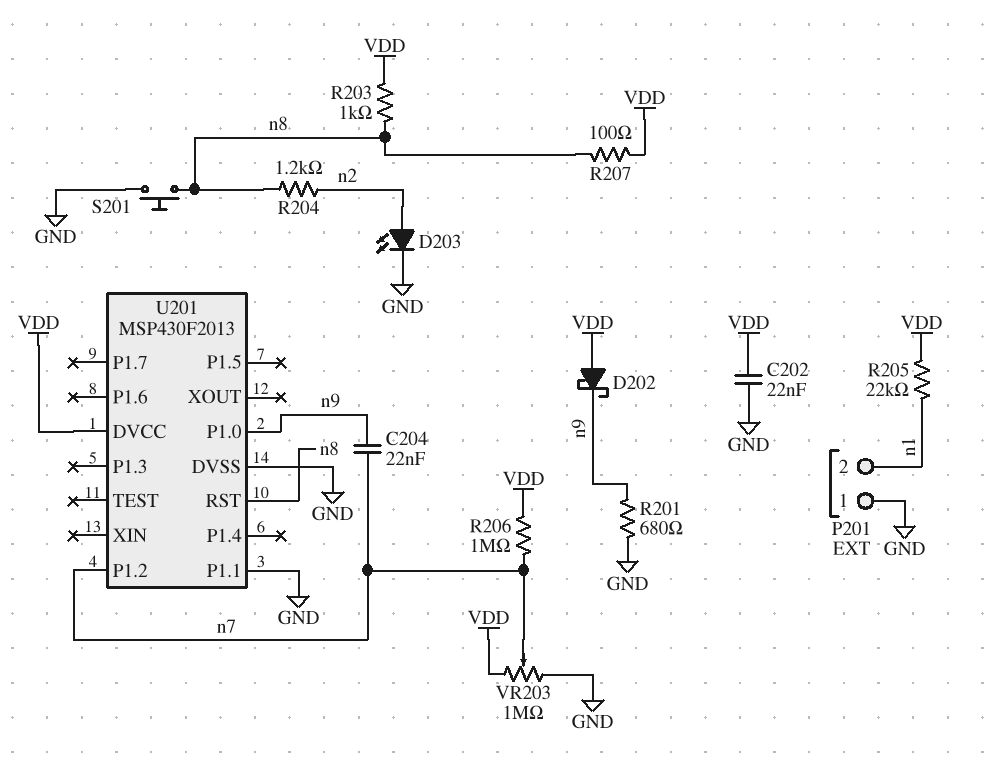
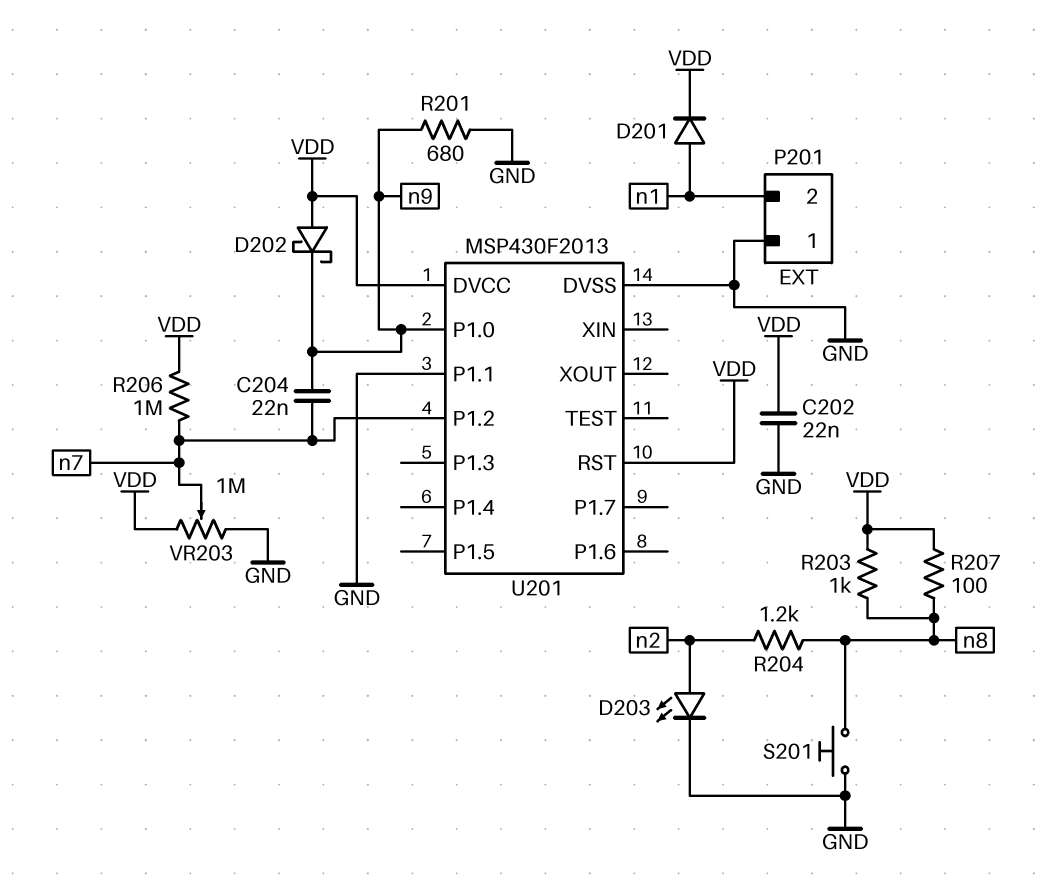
D201: none -> diode (A n1, K VDD)
R205: 22k (VDD, n1) -> none
U201 pin RST: n8 -> VDD

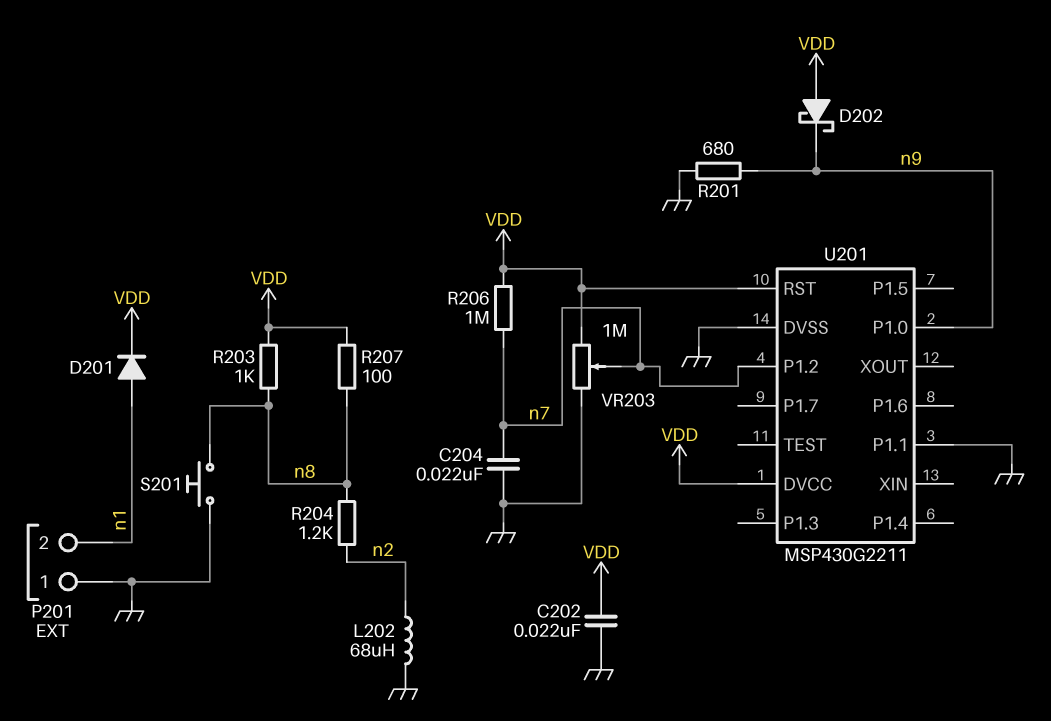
C204: 22nF (n7, n9) -> 22nF (GND, n7)
D203: LED (A n2, K GND) -> none
L202: none -> 68uH (GND, n2)
U201: MSP430F2013 -> MSP430G2211

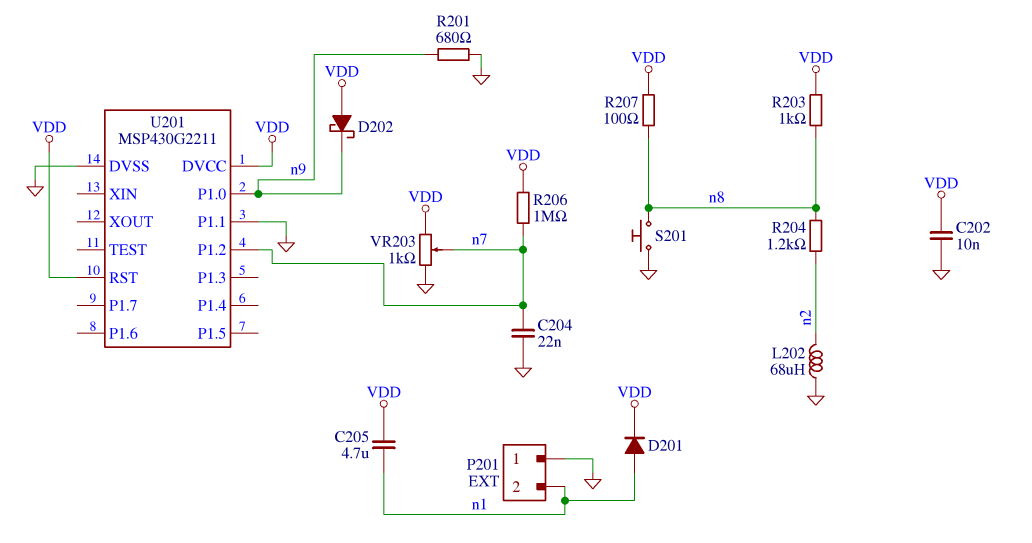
C202: 22nF (GND, VDD) -> 10nF (GND, VDD)
C205: none -> 4.7uF (VDD, n1)
VR203: 1M (GND, VDD, wiper n7) -> 1k (GND, VDD, wiper n7)

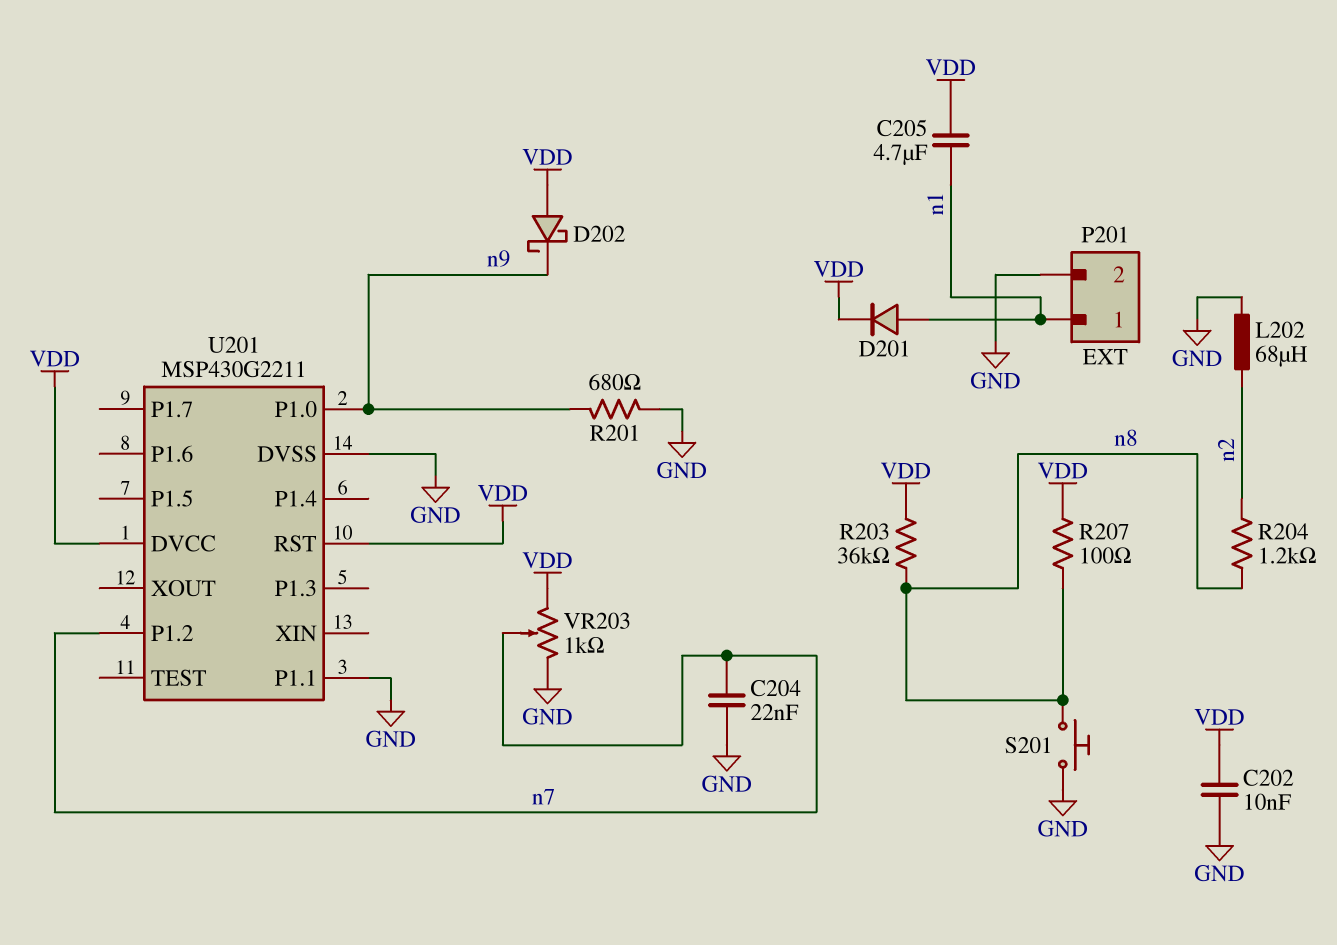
P201 pin 1: GND -> n1
P201 pin 2: n1 -> GND
R203: 1k (VDD, n8) -> 36k (VDD, n8)
R206: 1M (VDD, n7) -> none

